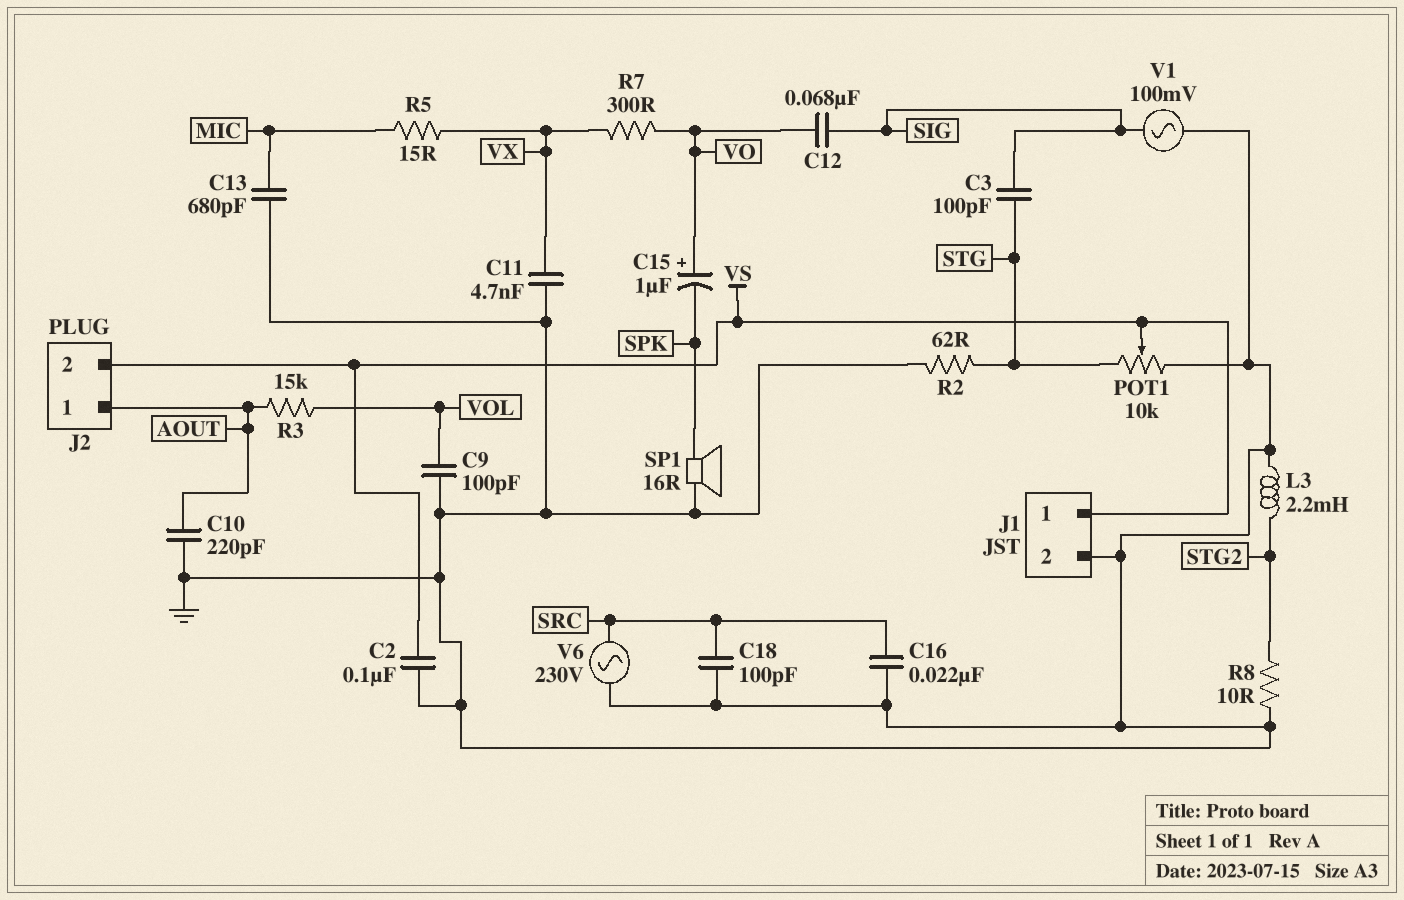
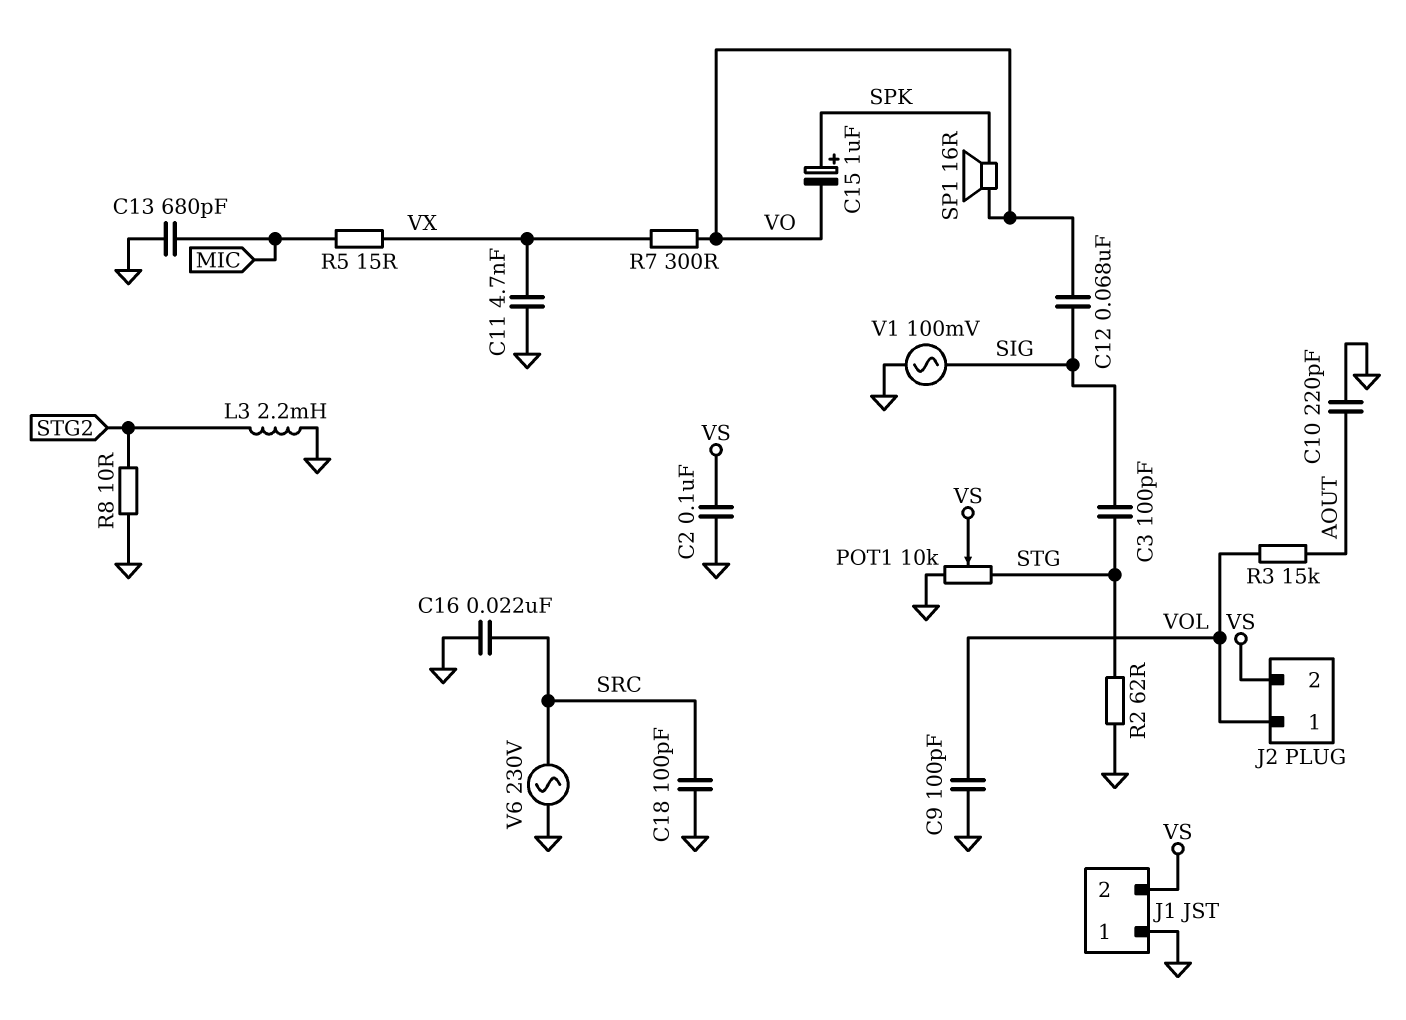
C15: 1uF (plus VO, minus SPK) -> 1uF (plus SPK, minus VO)
J1 pin 1: VS -> GND
J1 pin 2: GND -> VS
J2 pin 1: AOUT -> VOL
SP1: speaker 16R (GND, SPK) -> speaker 16R (SPK, VO)

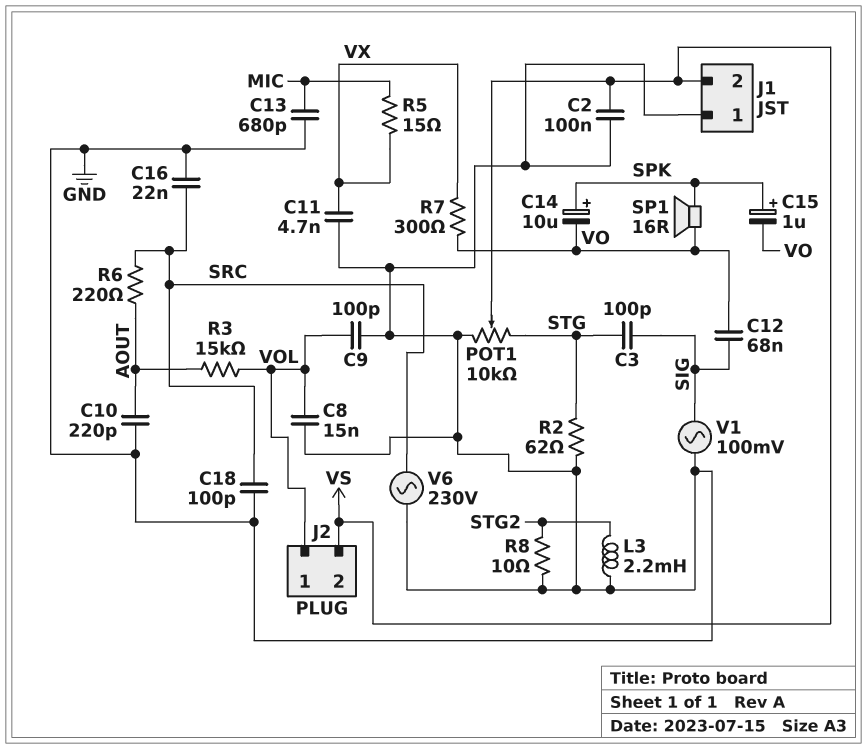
C8: none -> 15nF (GND, VOL)
C14: none -> 10uF (plus SPK, minus VO)
R6: none -> 220 (AOUT, SRC)

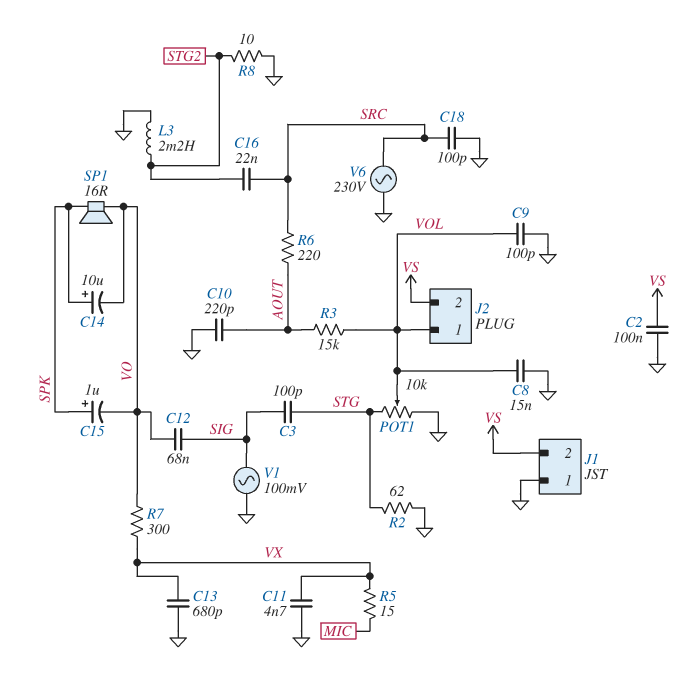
C13: 680pF (GND, MIC) -> 680pF (GND, VX)
C16: 22nF (GND, SRC) -> 22nF (SRC, STG2)
POT1: 10k (GND, STG, wiper VS) -> 10k (GND, STG, wiper VOL)

